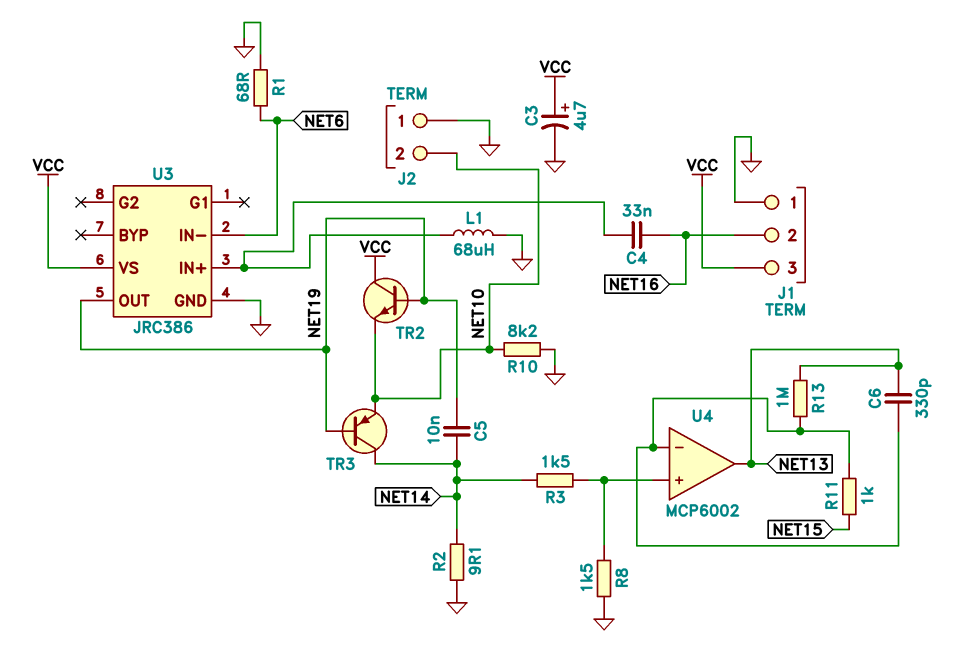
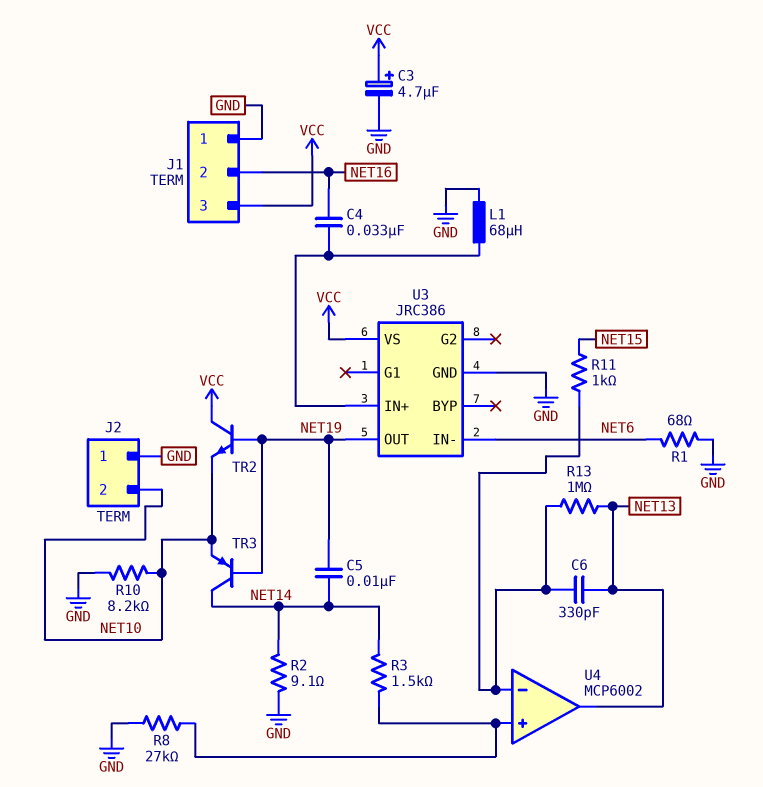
R8: 1.5k (GND, U4/in+) -> 27k (GND, U4/in+)

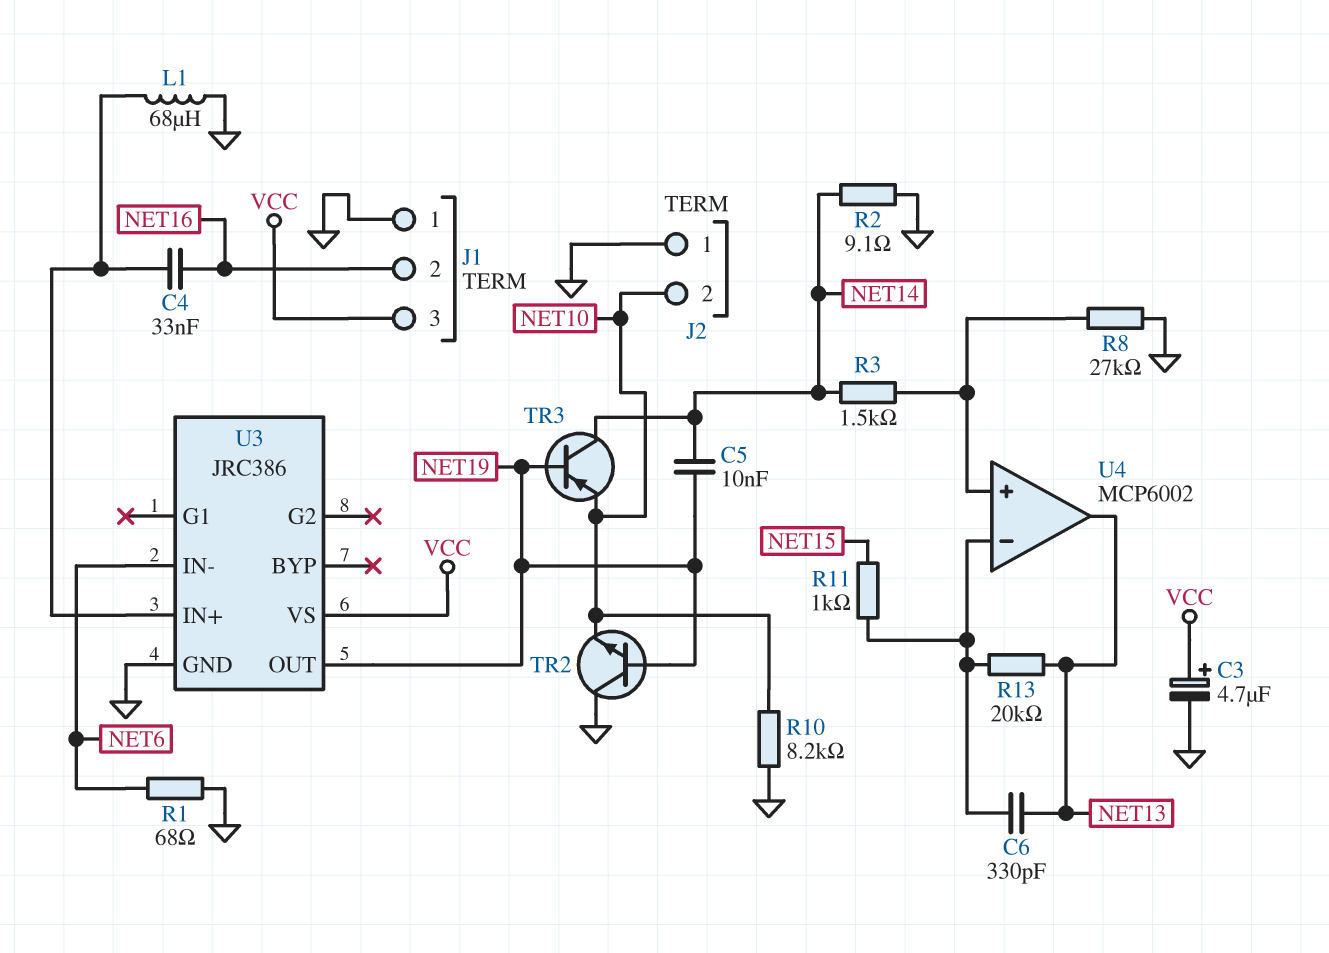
R13: 1M (NET13, U4/in-) -> 20k (NET13, U4/in-)
TR2: NPN (B NET19, C VCC, E NET10) -> NPN (B NET19, C GND, E NET10)

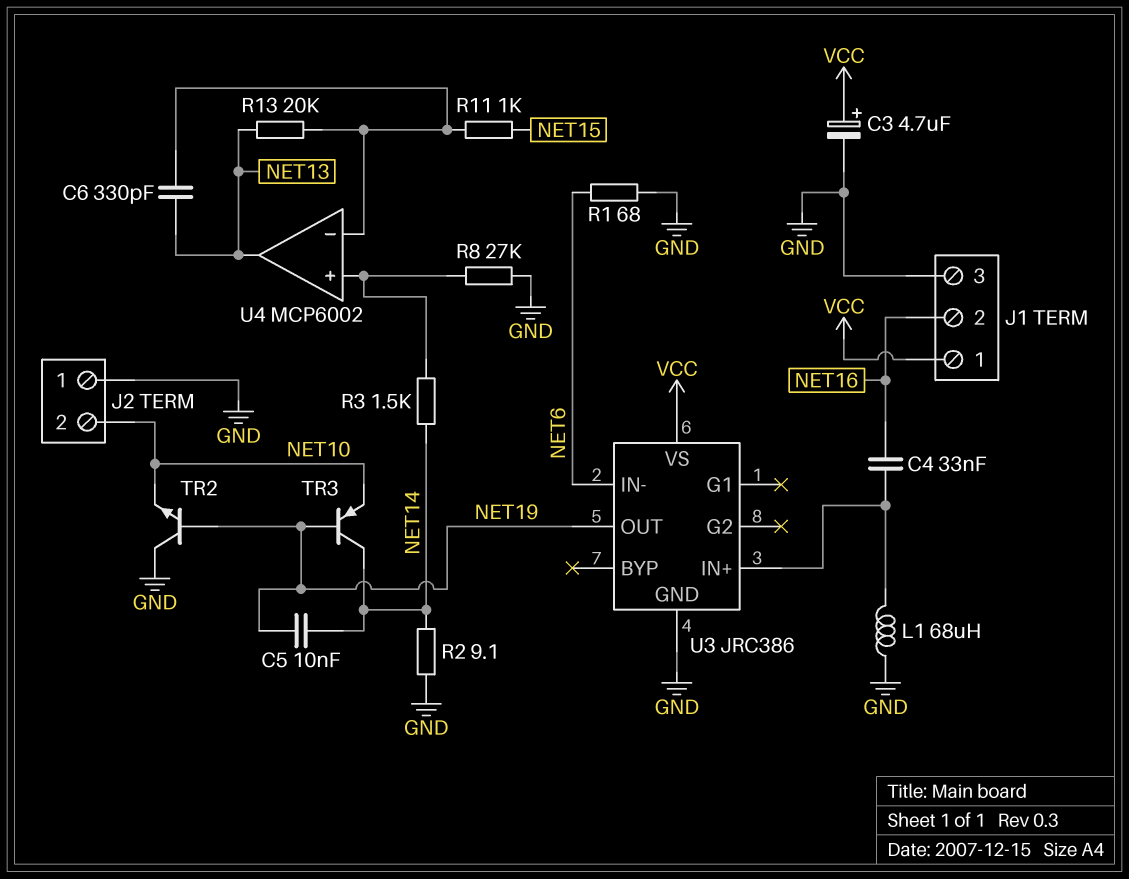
J1 pin 1: GND -> VCC
J1 pin 3: VCC -> GND
R10: 8.2k (GND, NET10) -> none

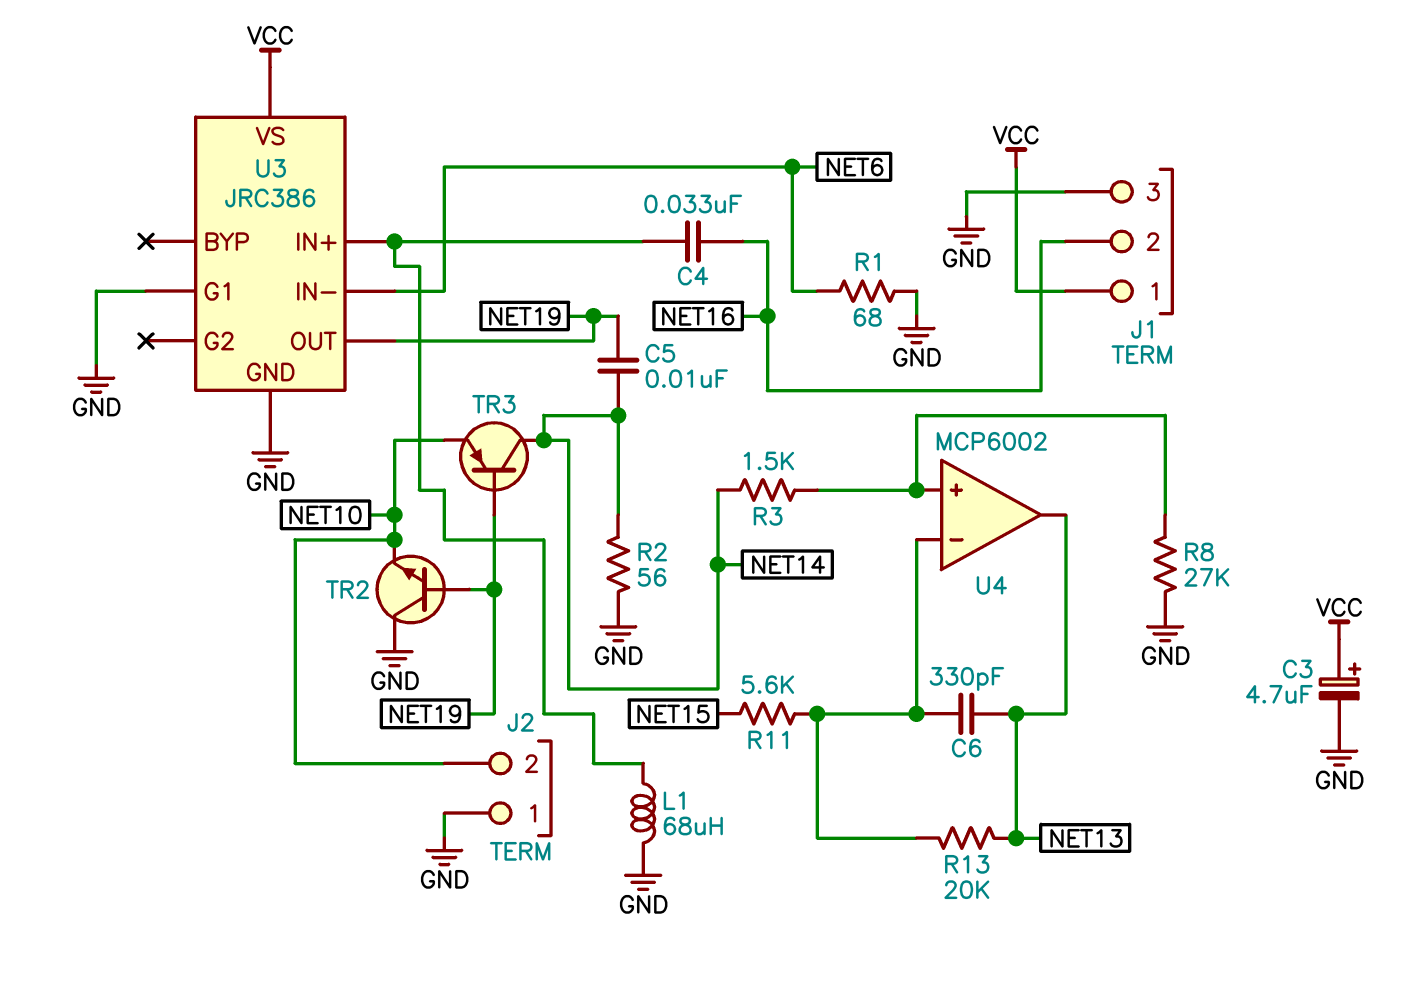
R2: 9.1 (GND, NET14) -> 56 (GND, NET14)
R11: 1k (NET15, U4/in-) -> 5.6k (NET15, U4/in-)
U3 pin G1: none -> GND

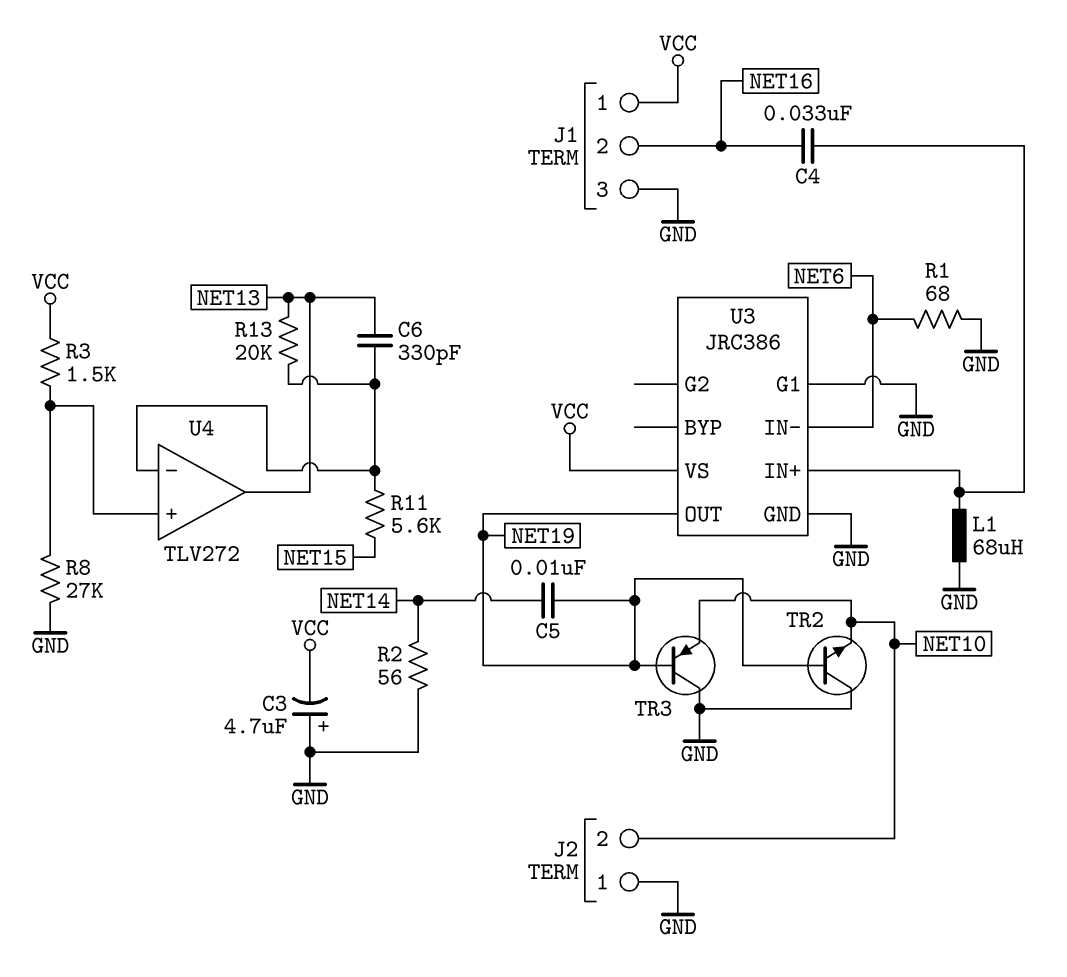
C3: 4.7uF (plus VCC, minus GND) -> 4.7uF (plus GND, minus VCC)
R3: 1.5k (NET14, U4/in+) -> 1.5k (U4/in+, VCC)
TR3: PNP (B NET19, C NET14, E NET10) -> PNP (B NET19, C GND, E NET10)
U4: MCP6002 -> TLV272

